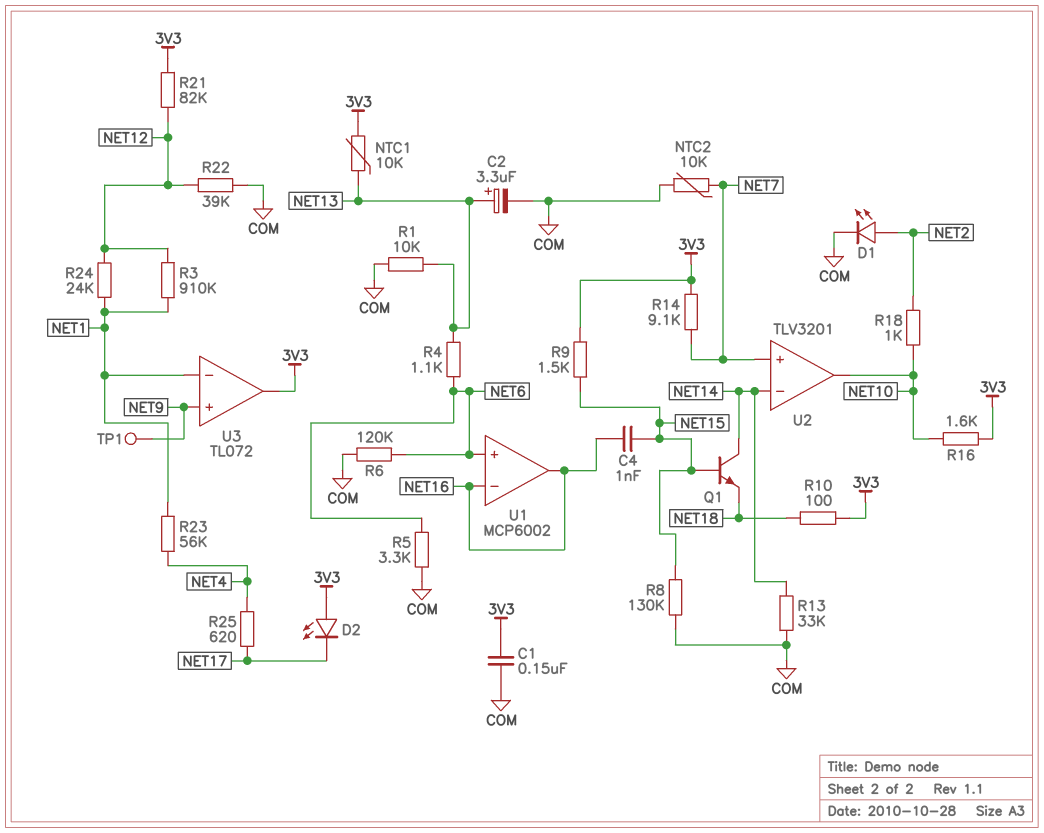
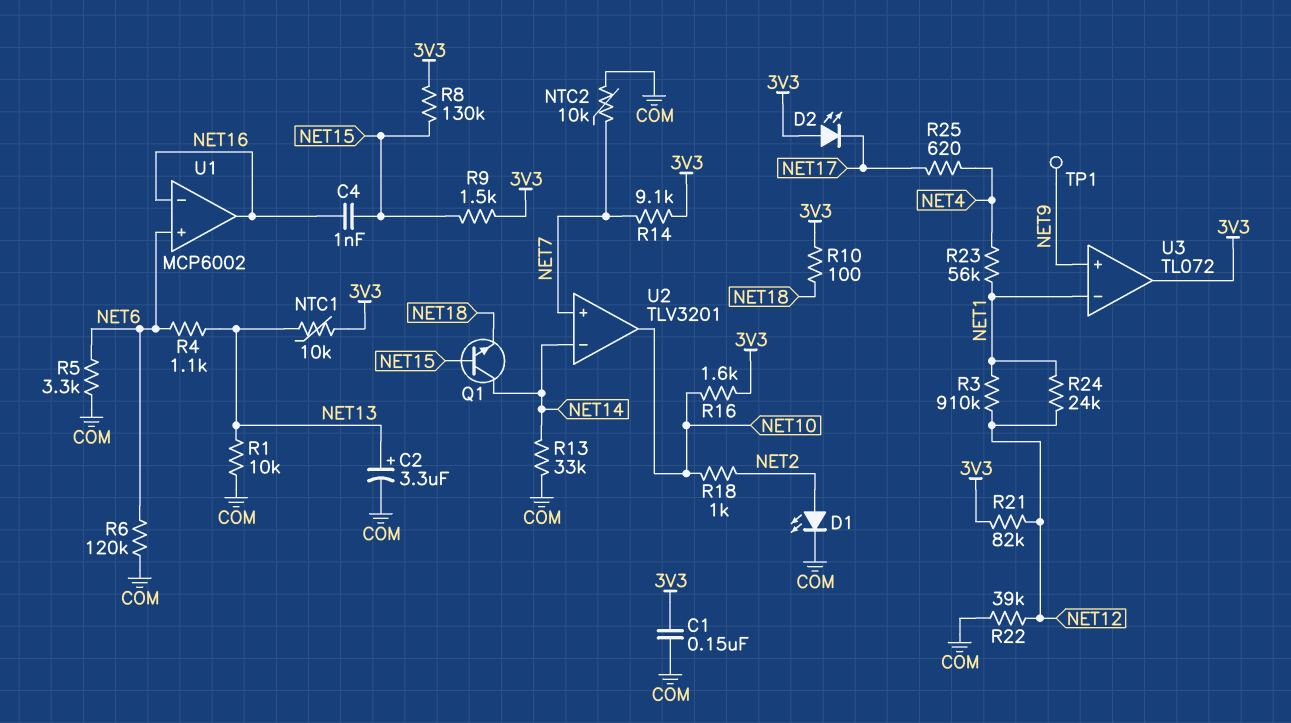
R8: 130k (COM, NET15) -> 130k (3V3, NET15)

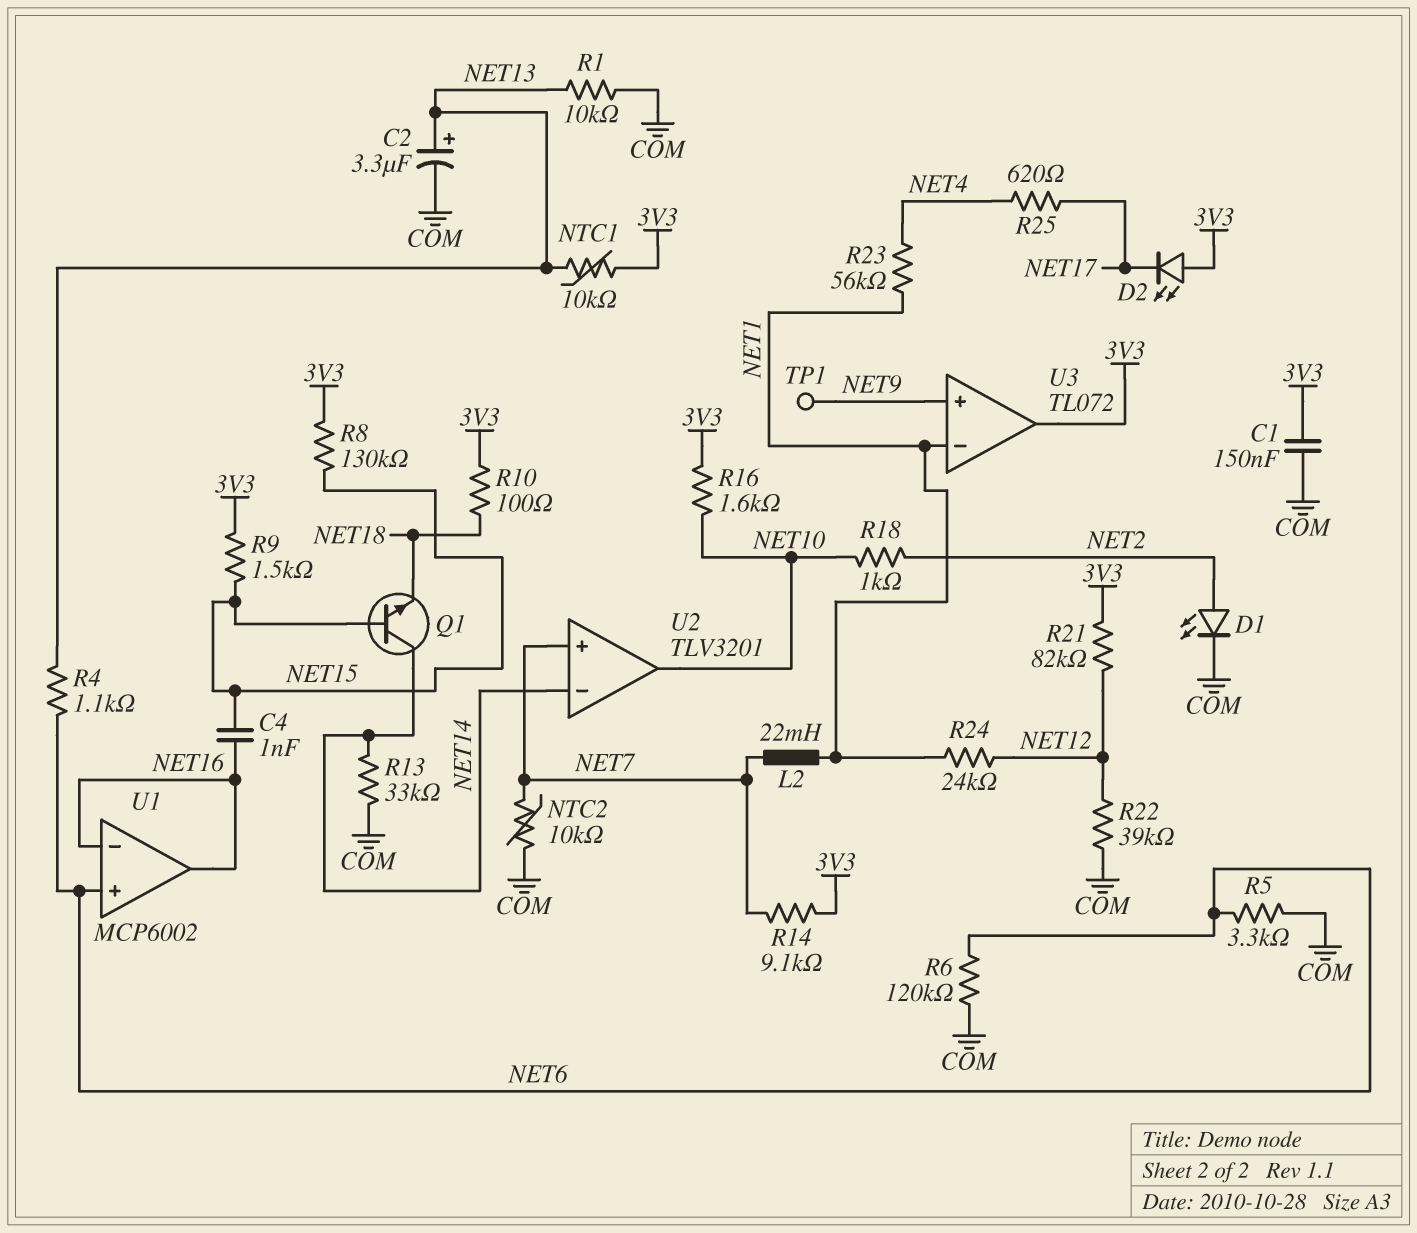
L2: none -> 22mH (NET1, NET7)
R3: 910k (NET1, NET12) -> none

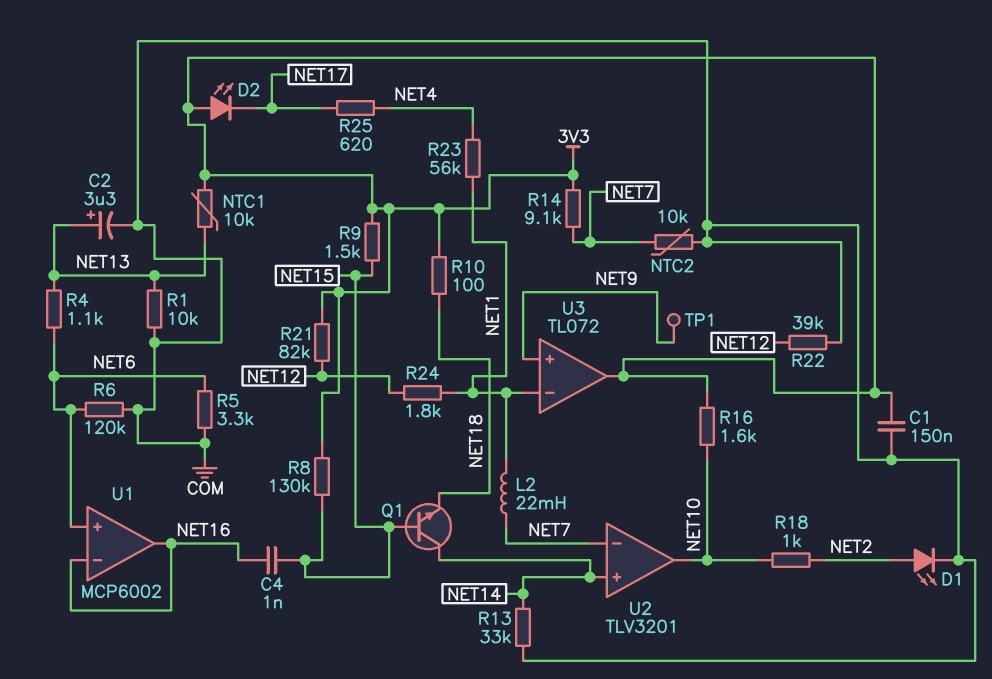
R24: 24k (NET1, NET12) -> 1.8k (NET1, NET12)
U2 pin in+: NET7 -> NET14
U2 pin in-: NET14 -> NET7

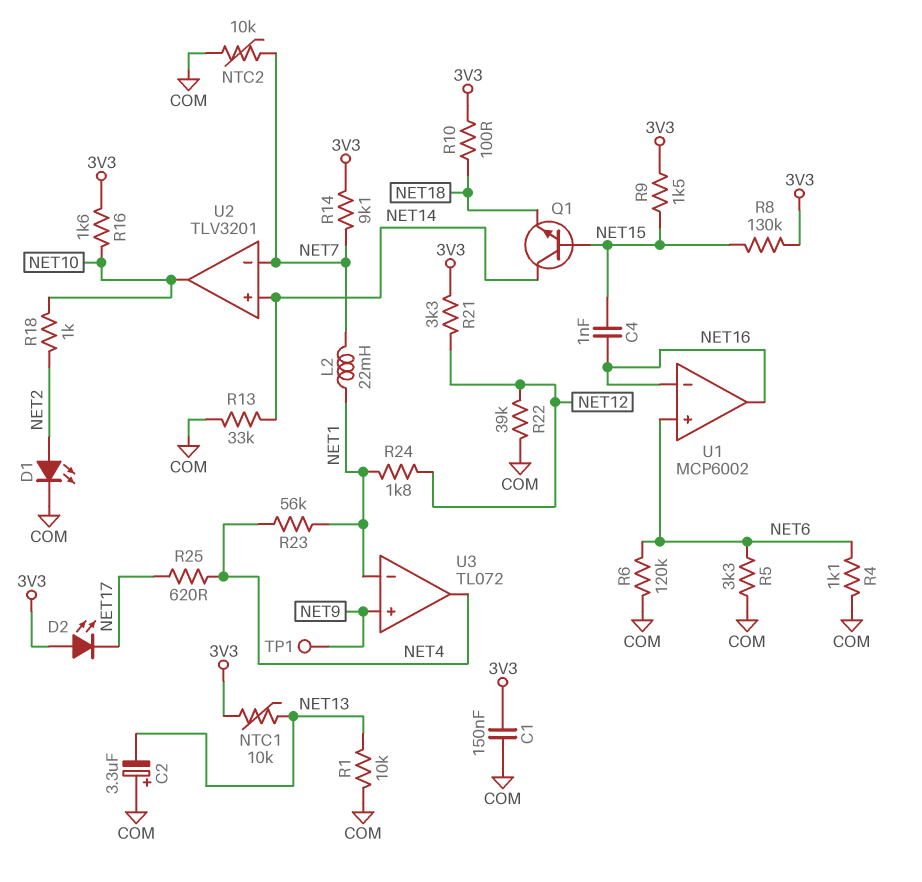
C2: 3.3uF (plus NET13, minus COM) -> 3.3uF (plus COM, minus NET13)
R4: 1.1k (NET6, NET13) -> 1.1k (COM, NET6)
R21: 82k (3V3, NET12) -> 3.3k (3V3, NET12)
U3 pin out: 3V3 -> NET4

